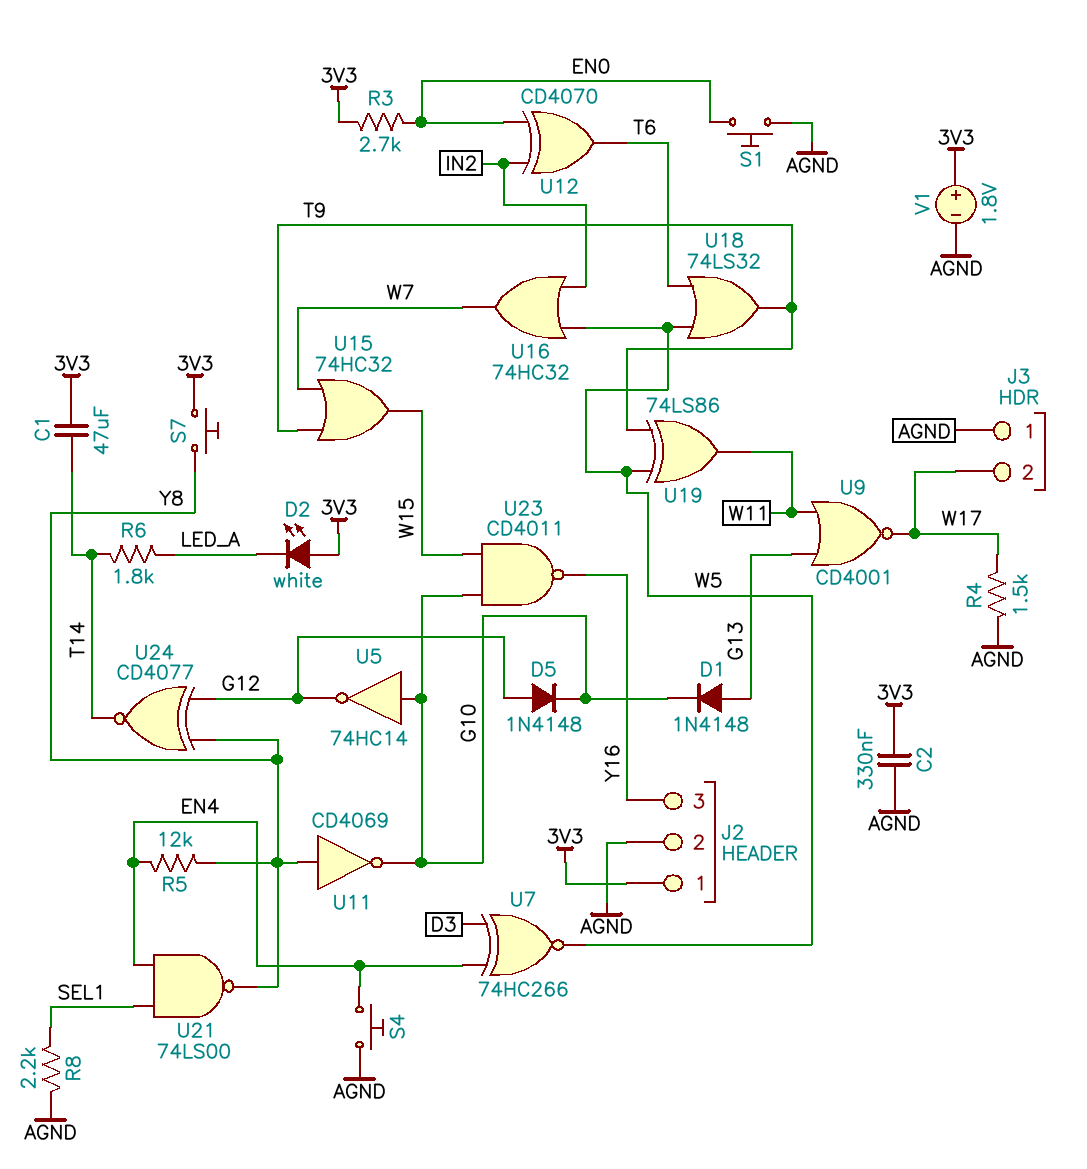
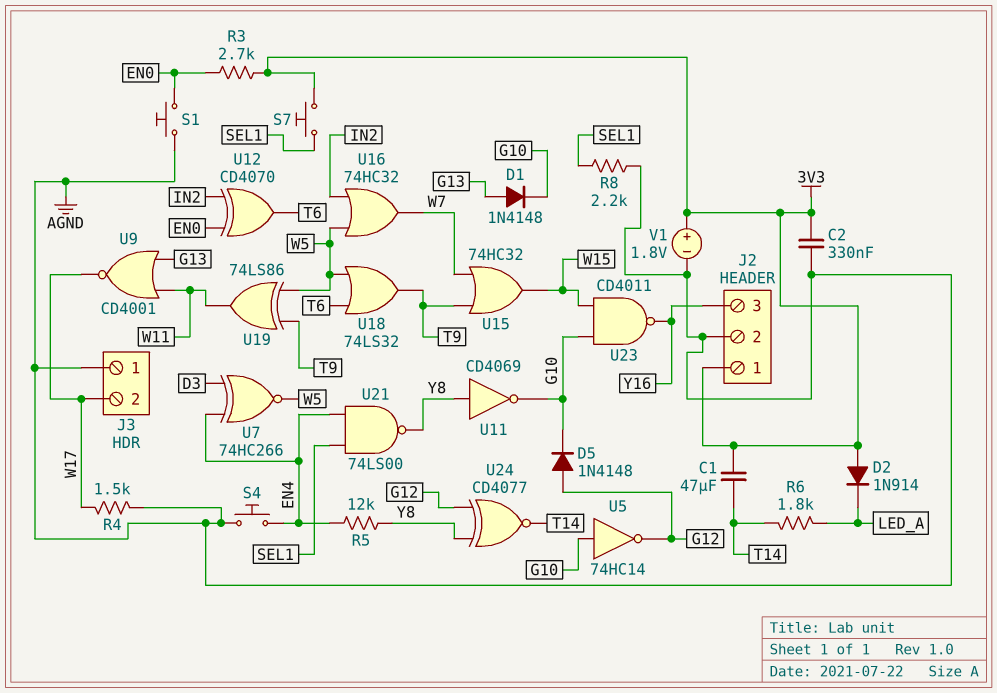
D2: LED white (A 3V3, K LED_A) -> diode 1N914 (A 3V3, K LED_A)
S7: button (3V3, Y8) -> button (3V3, SEL1)

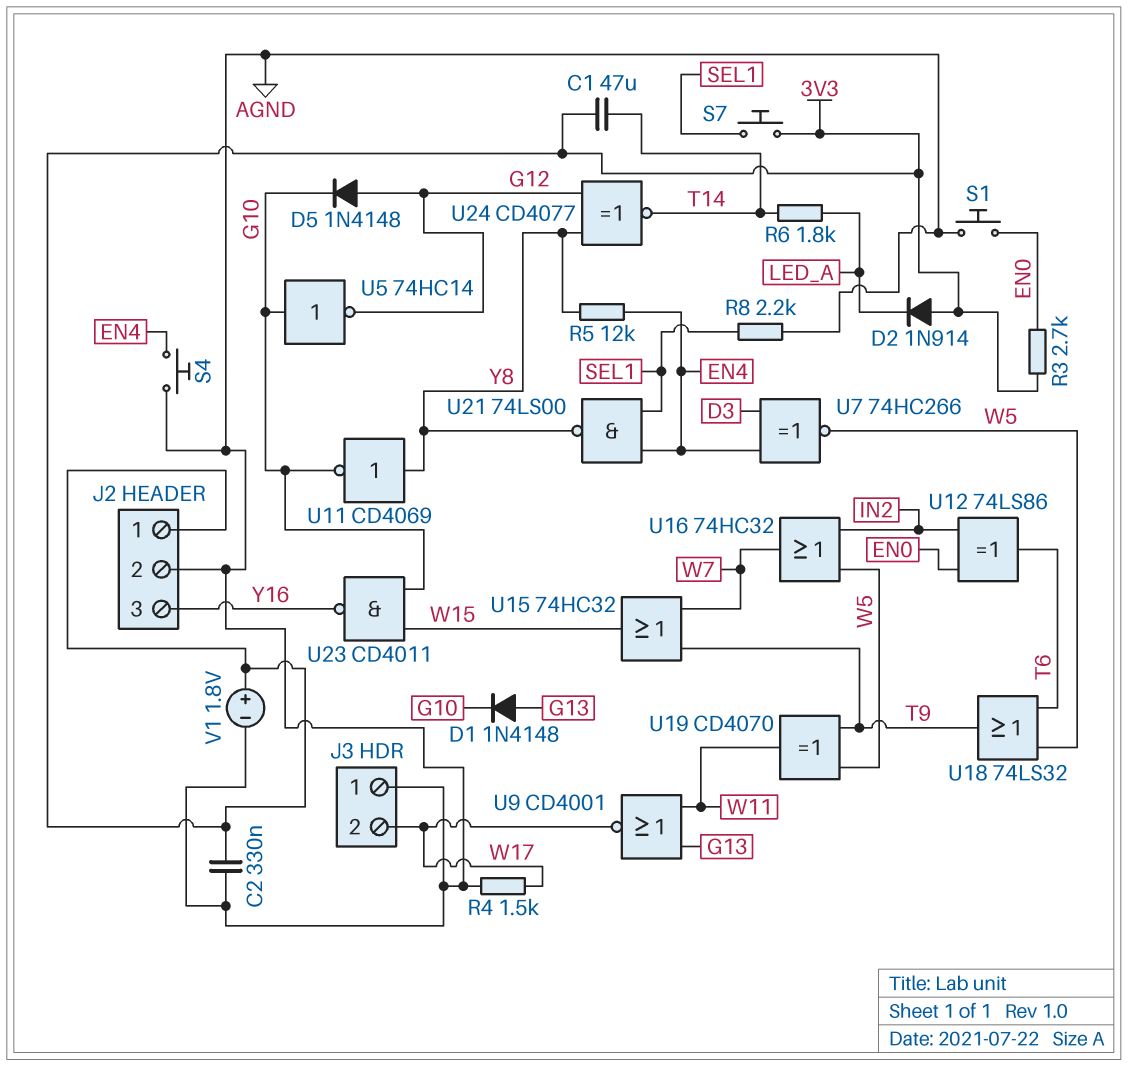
U12: XOR CD4070 (in EN0, in IN2, out T6) -> XOR 74LS86 (in EN0, in IN2, out T6)
U19: XOR 74LS86 (in T9, in W5, out W11) -> XOR CD4070 (in T9, in W5, out W11)

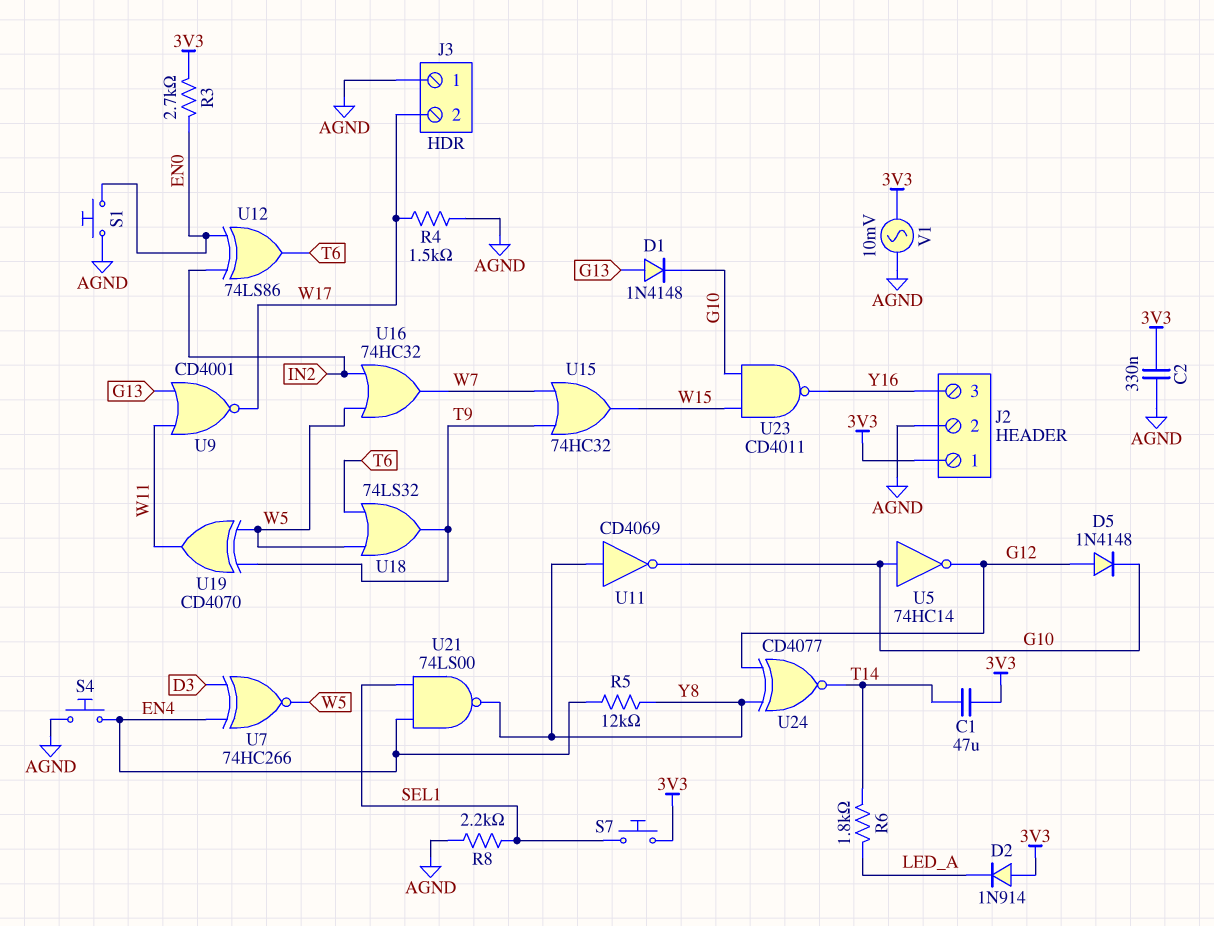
V1: 1.8V (plus 3V3, minus AGND) -> AC 10mV (3V3, AGND)

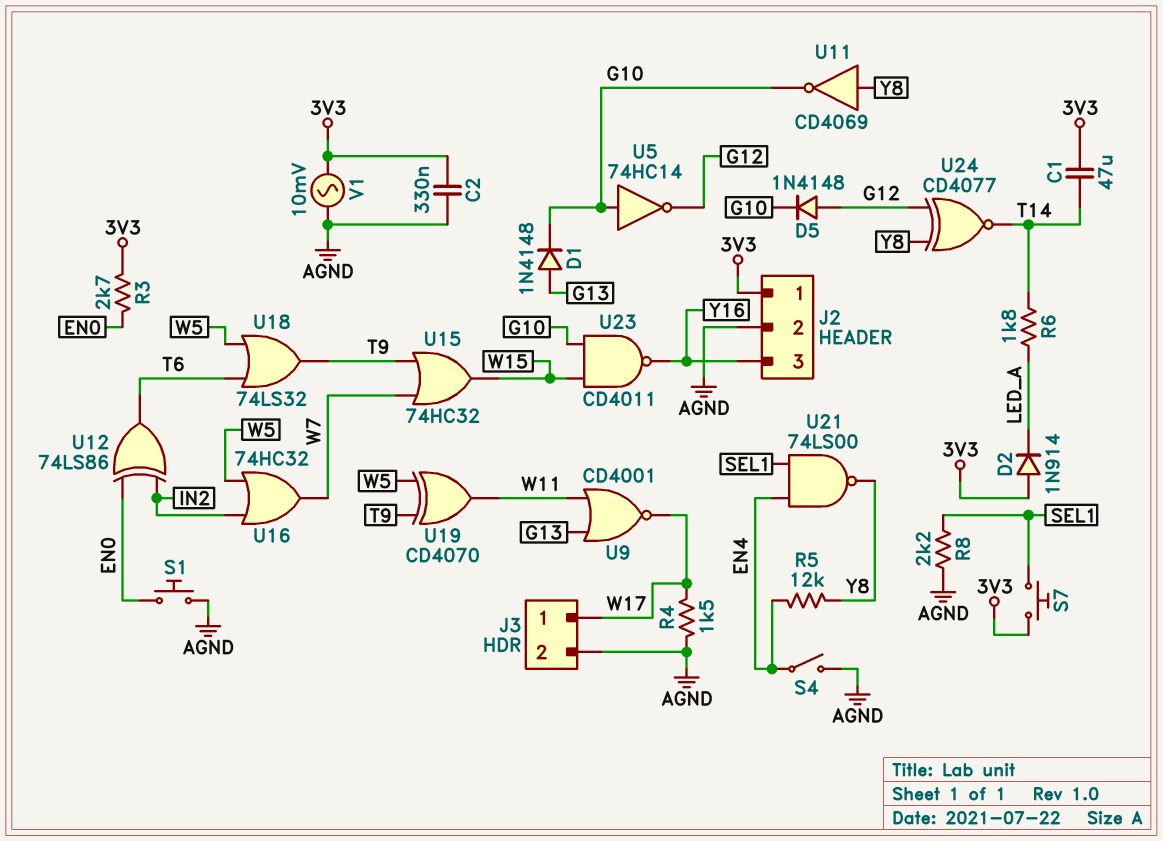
J3 pin 1: AGND -> W17
J3 pin 2: W17 -> AGND
S4: button (AGND, EN4) -> switch (AGND, EN4)
U7: XNOR 74HC266 (in D3, in EN4, out W5) -> none

